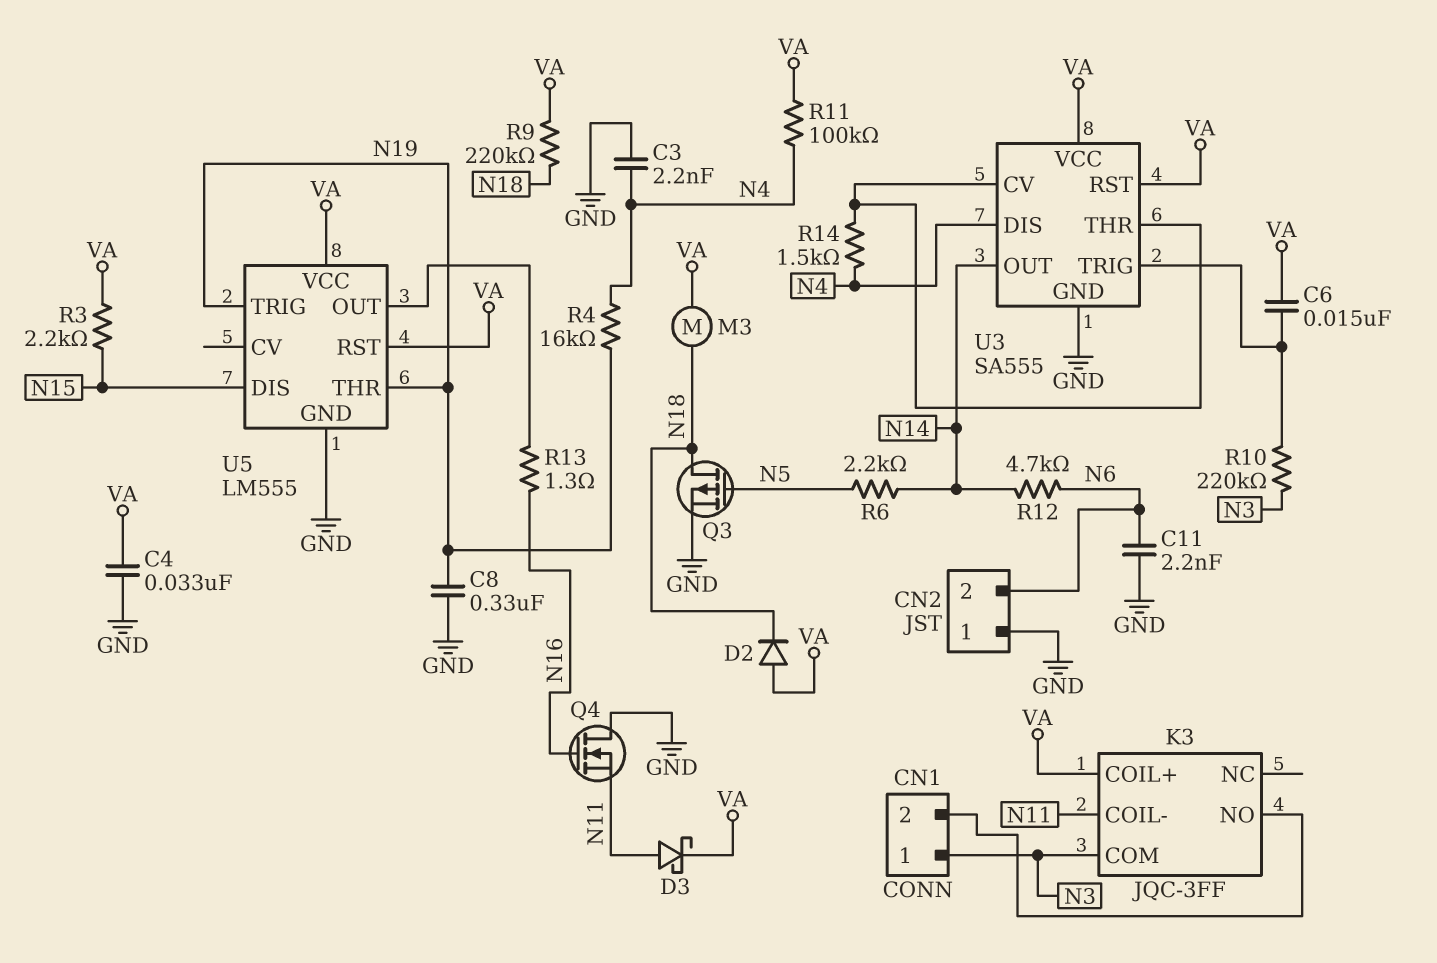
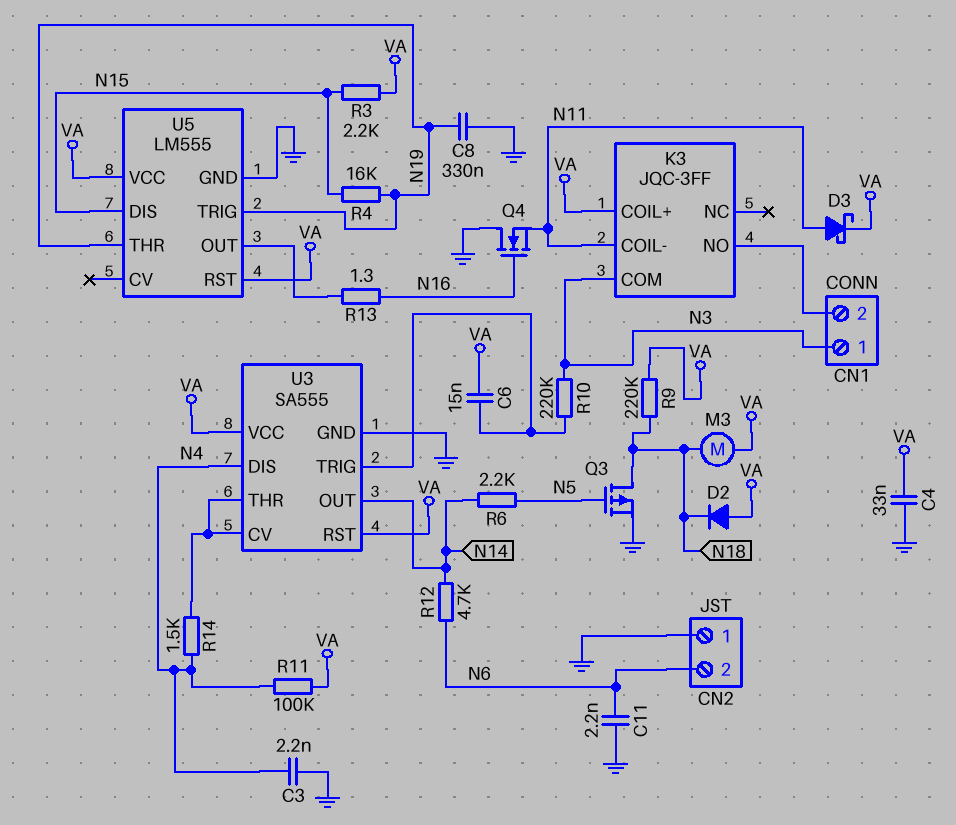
R4: 16k (N4, N19) -> 16k (N15, N19)

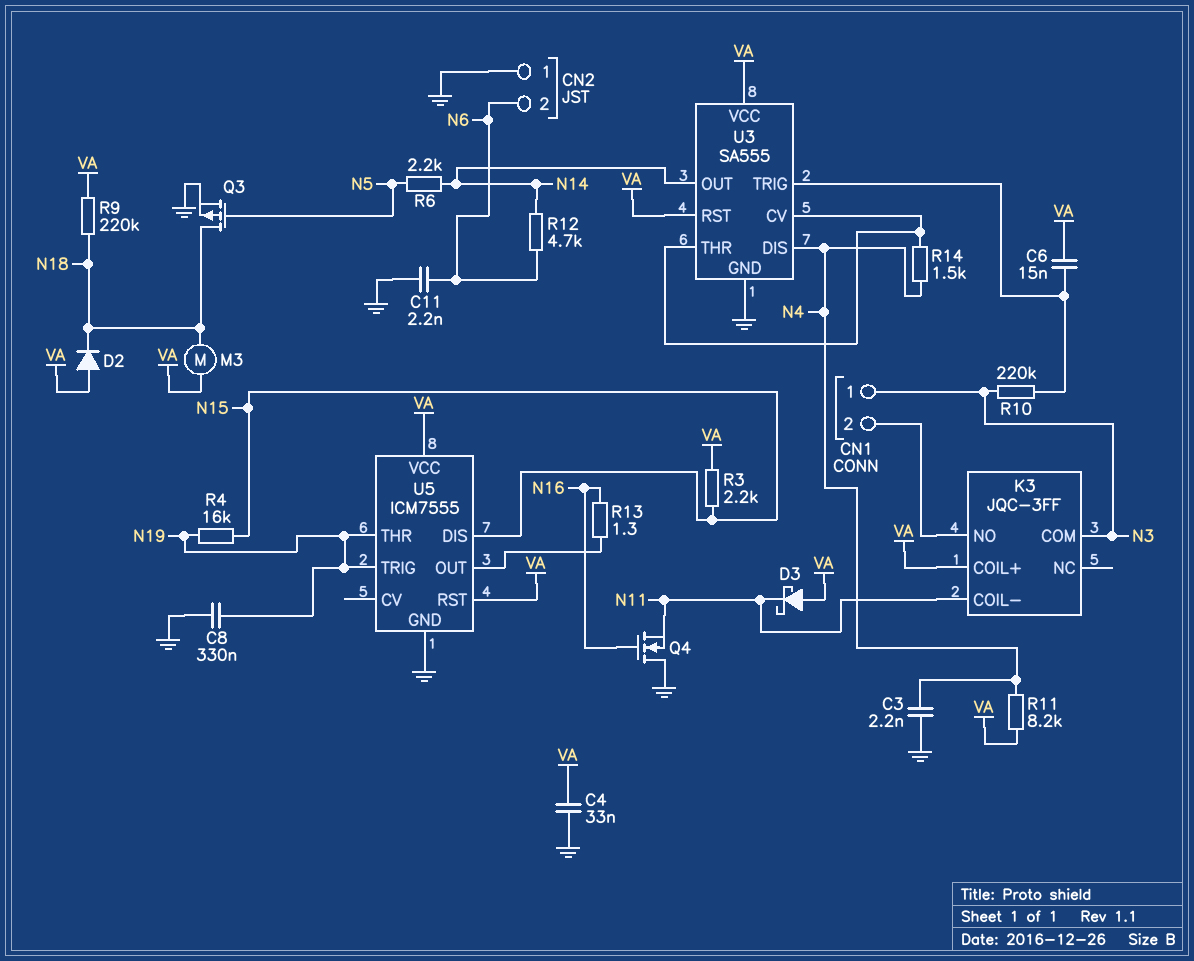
D3: schottky (A N11, K VA) -> schottky (A VA, K N11)
R11: 100k (N4, VA) -> 8.2k (N4, VA)
U5: LM555 -> ICM7555

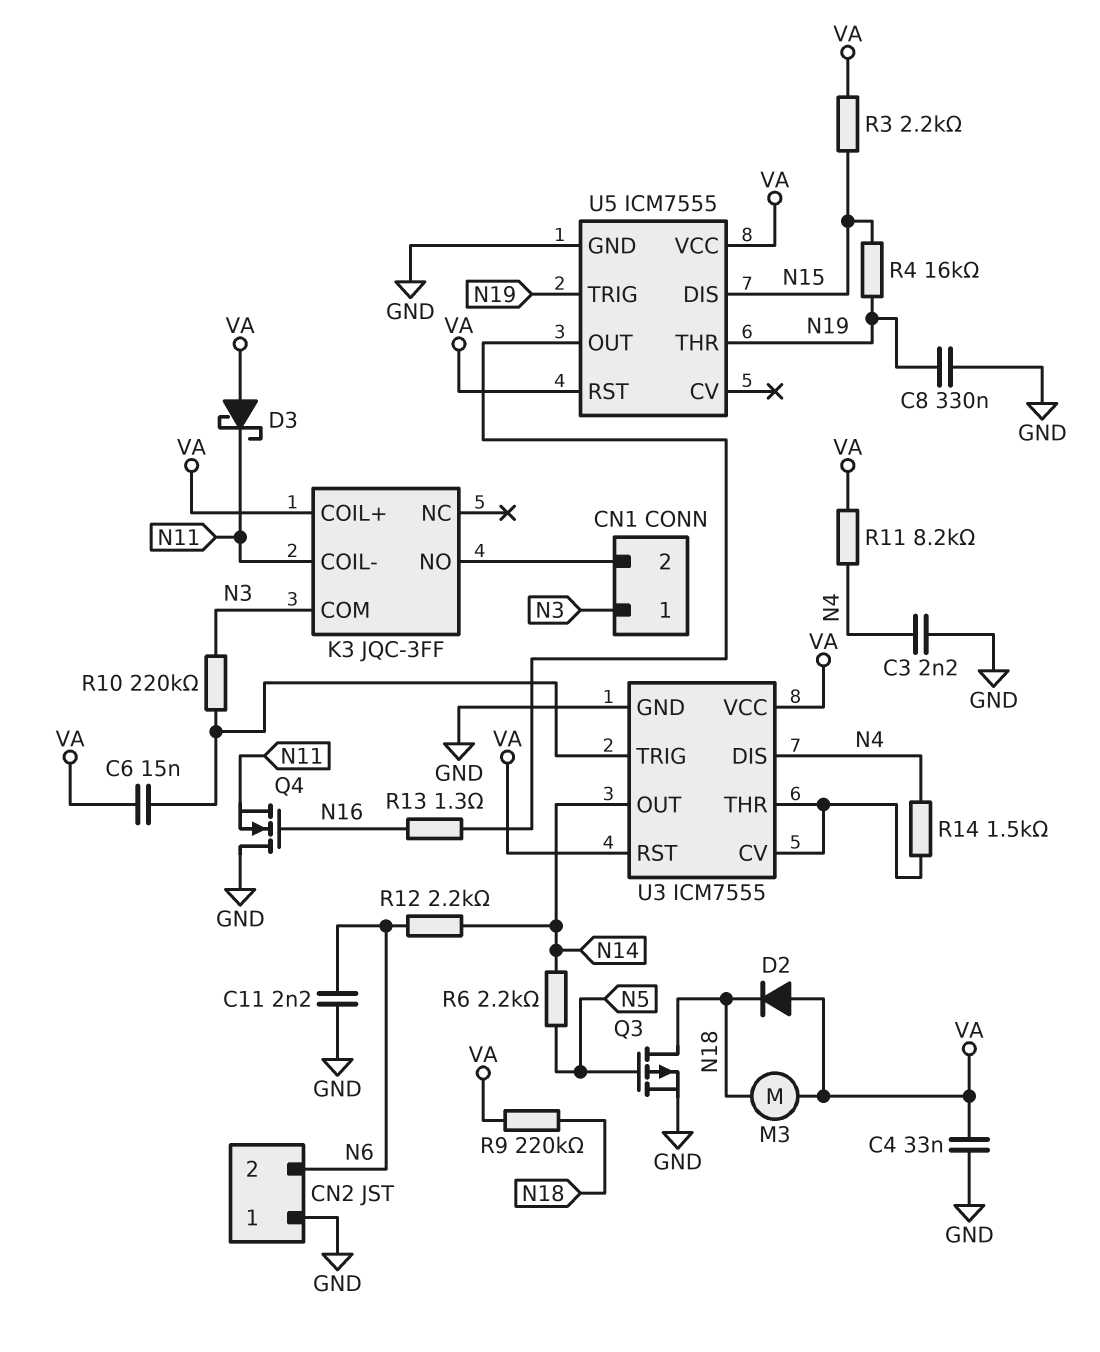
R12: 4.7k (N6, N14) -> 2.2k (N6, N14)
U3: SA555 -> ICM7555

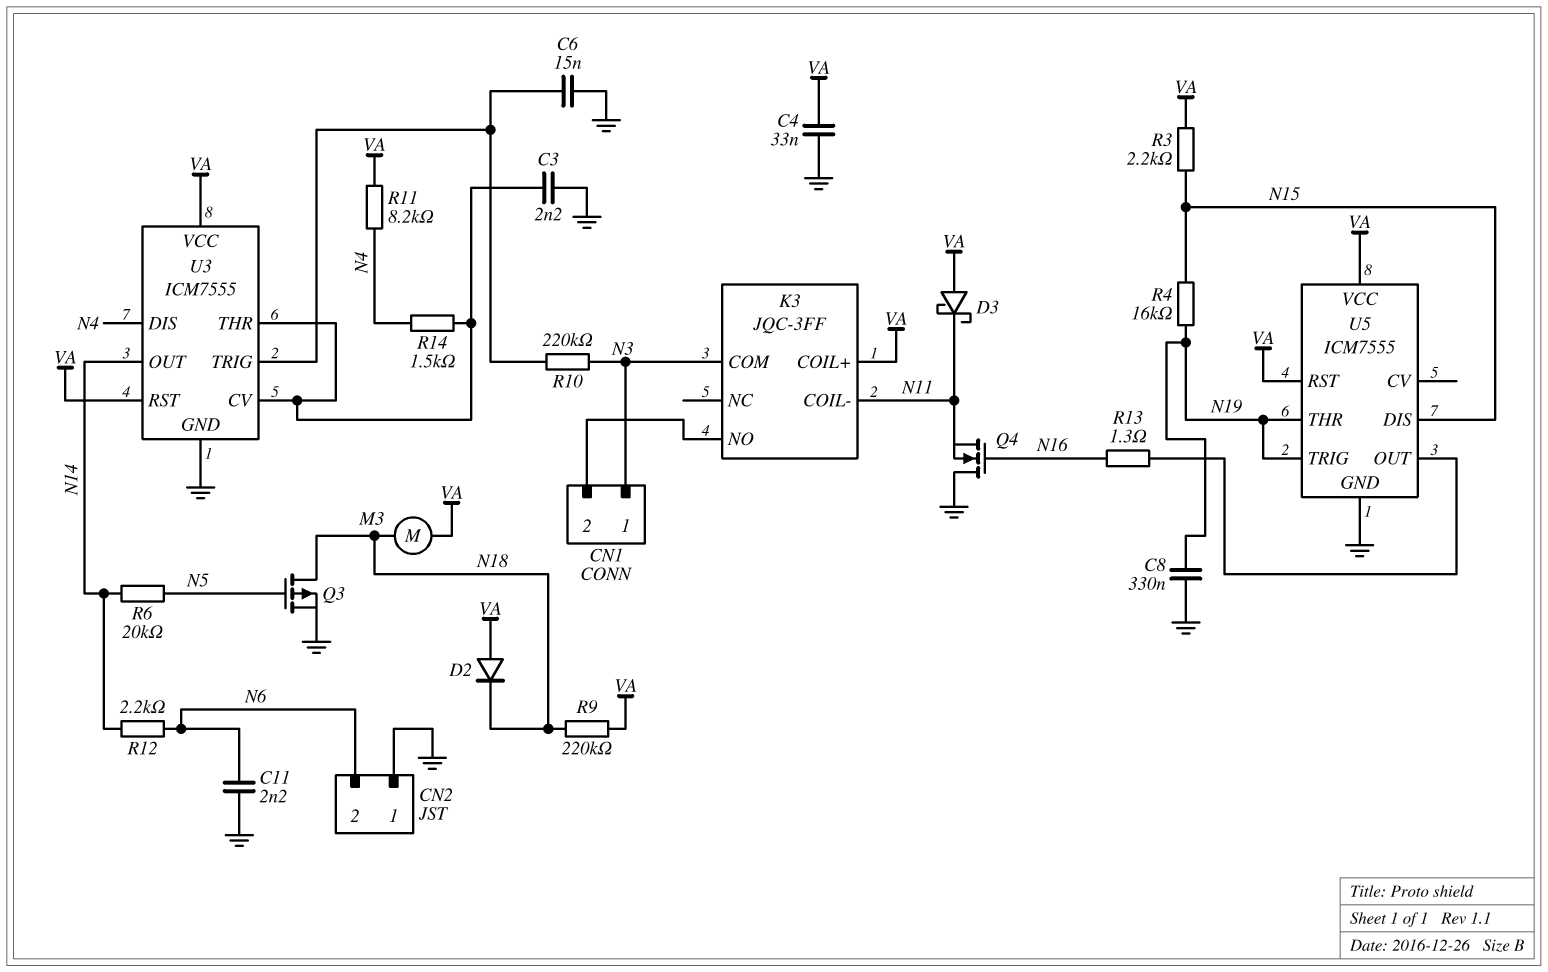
C3: 2.2nF (GND, N4) -> 2.2nF (GND, U3/CV)
C6: 15nF (U3/TRIG, VA) -> 15nF (GND, U3/TRIG)
R6: 2.2k (N5, N14) -> 20k (N5, N14)

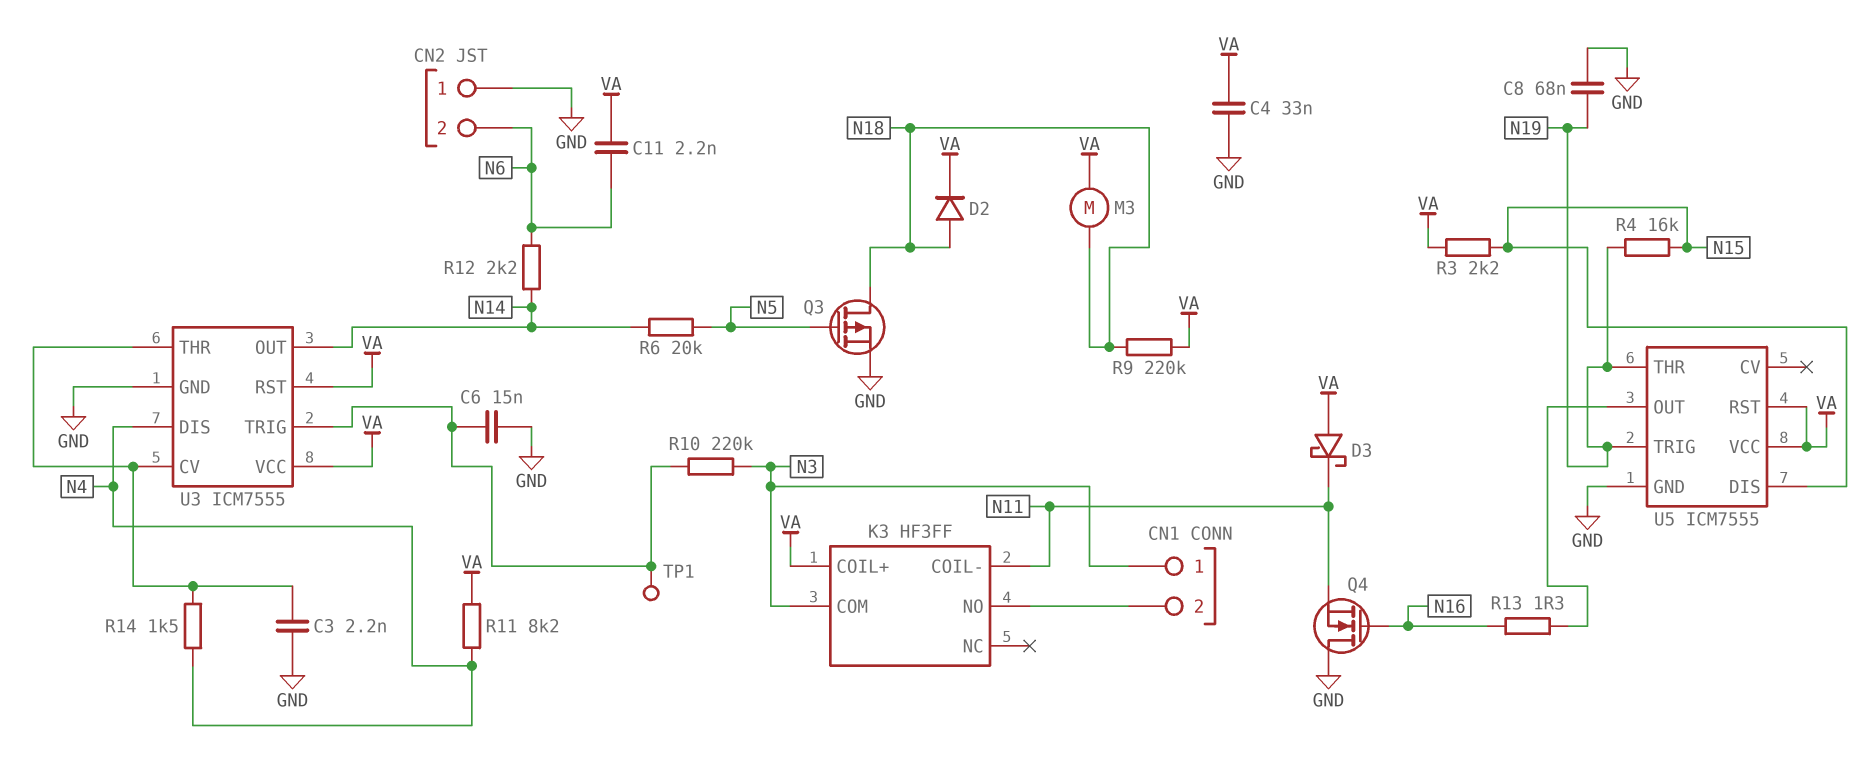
C8: 330nF (GND, N19) -> 68nF (GND, N19)
C11: 2.2nF (GND, N6) -> 2.2nF (N6, VA)
D2: diode (A VA, K N18) -> diode (A N18, K VA)
K3: JQC-3FF -> HF3FF
TP1: none -> test point (U3/TRIG)

